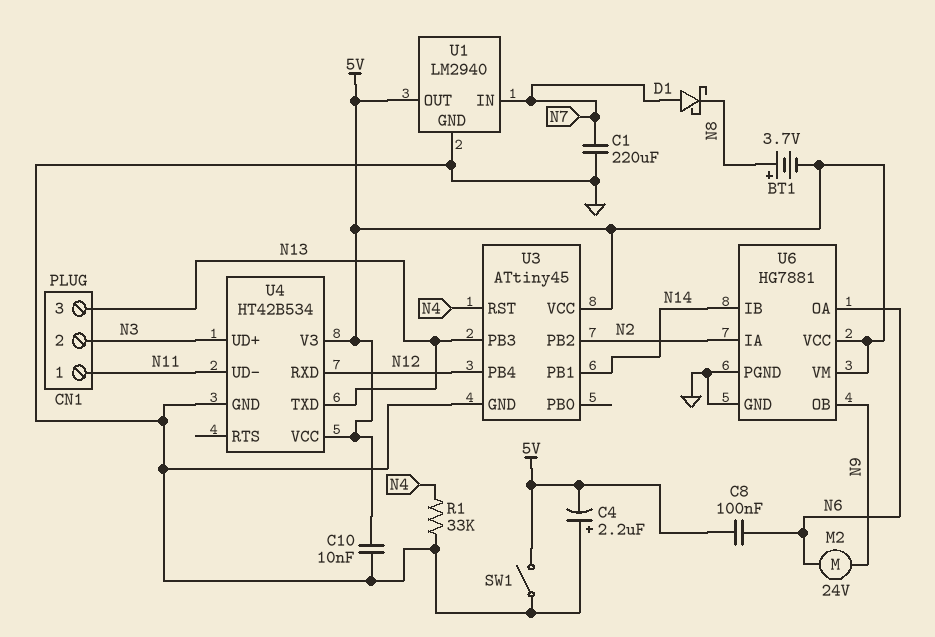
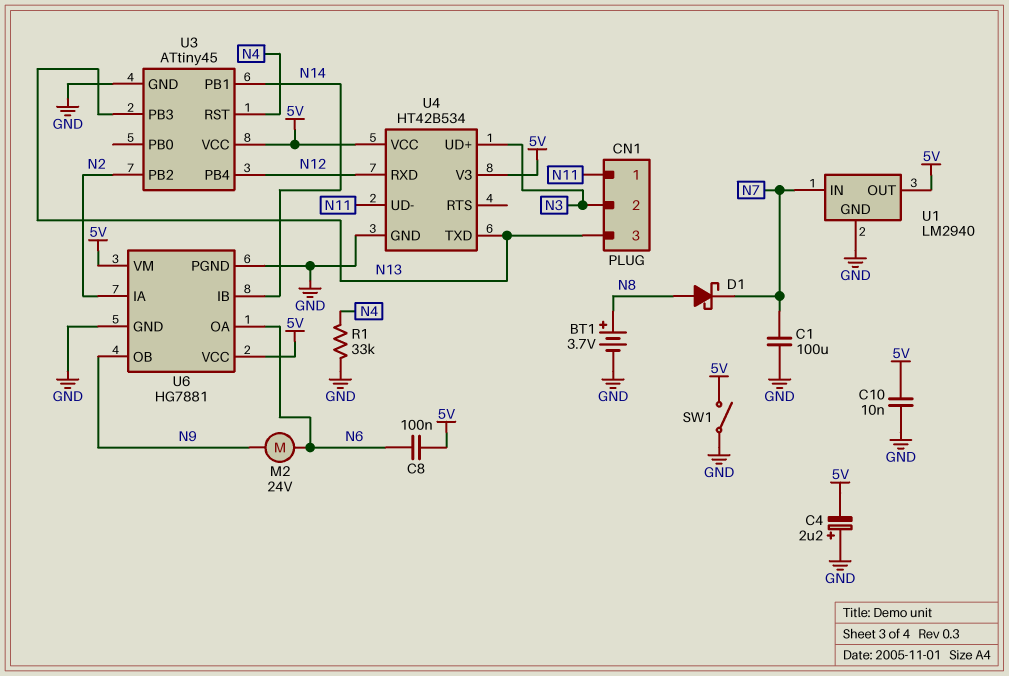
BT1: 3.7V (plus N8, minus 5V) -> 3.7V (plus N8, minus GND)
C1: 220uF (GND, N7) -> 100uF (GND, N7)
D1: schottky (A N7, K N8) -> schottky (A N8, K N7)

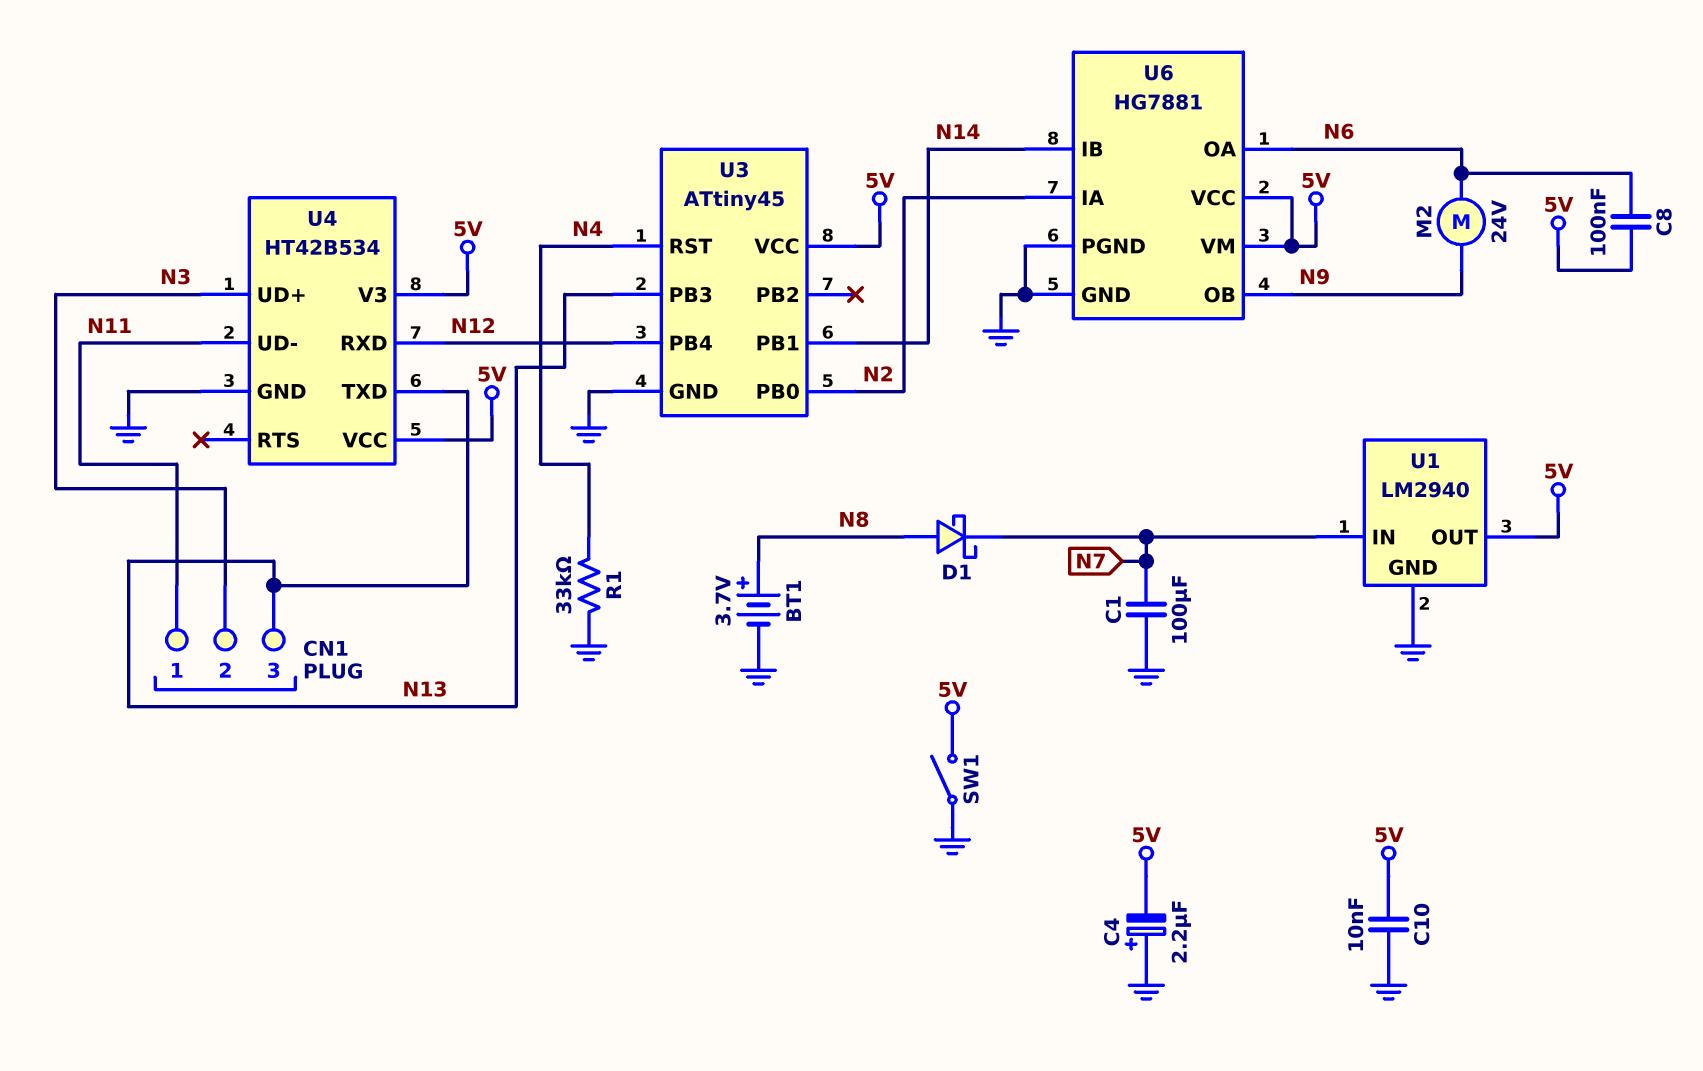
U3 pin PB0: none -> N2
U3 pin PB2: N2 -> none

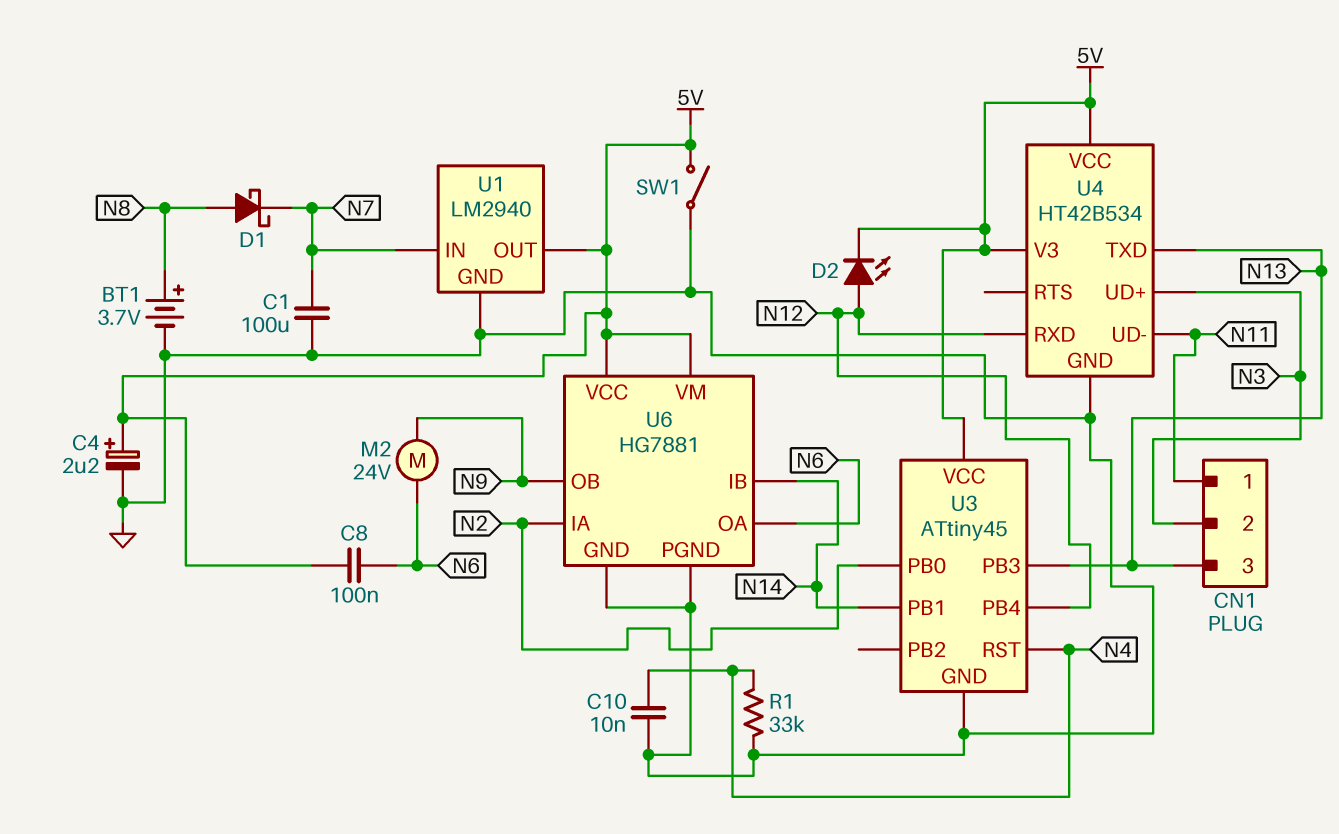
C4: 2.2uF (plus GND, minus 5V) -> 2.2uF (plus 5V, minus GND)
C10: 10nF (5V, GND) -> 10nF (GND, N4)
D2: none -> LED (A N12, K 5V)

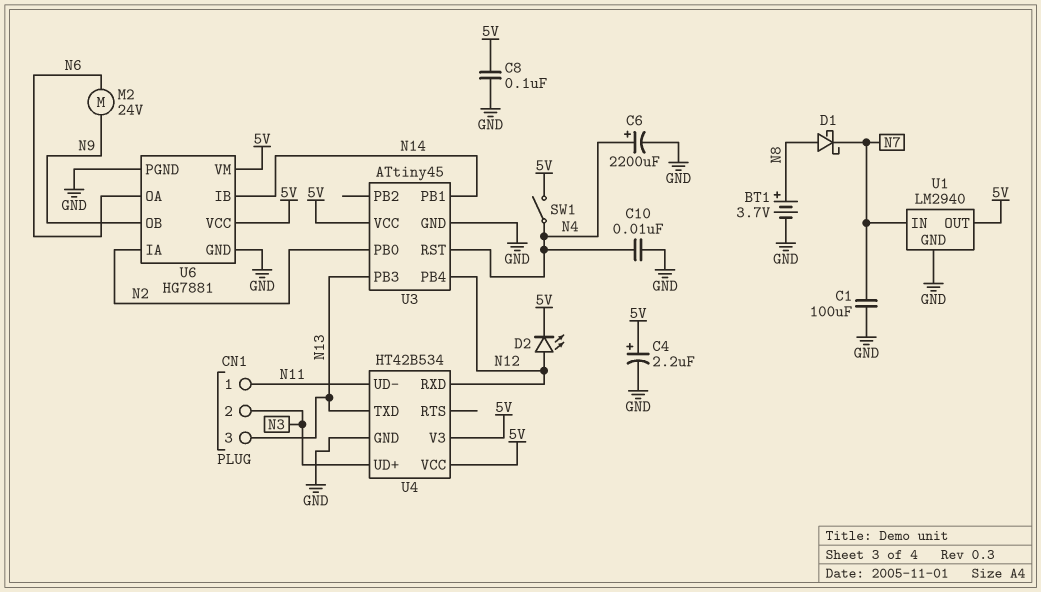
C6: none -> 2200uF (plus N4, minus GND)
C8: 100nF (5V, N6) -> 100nF (5V, GND)
R1: 33k (GND, N4) -> none
SW1: switch (5V, GND) -> switch (5V, N4)

